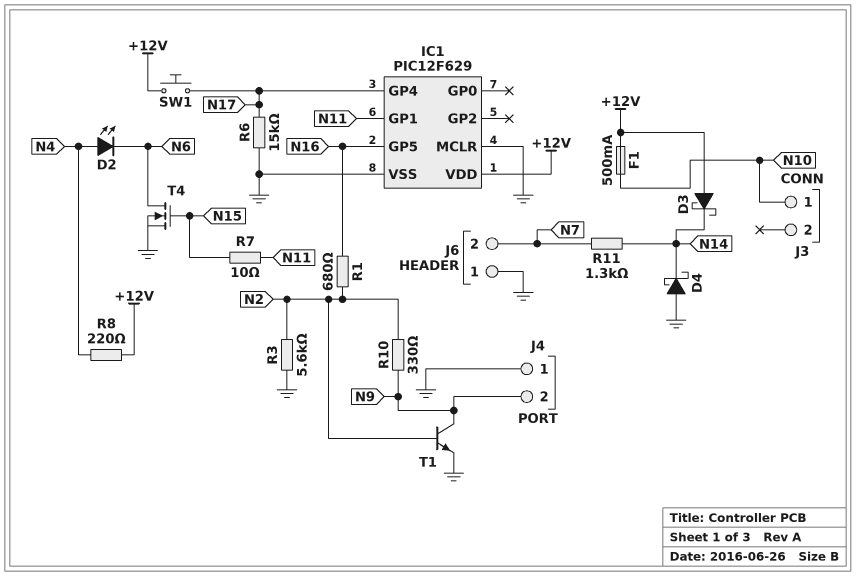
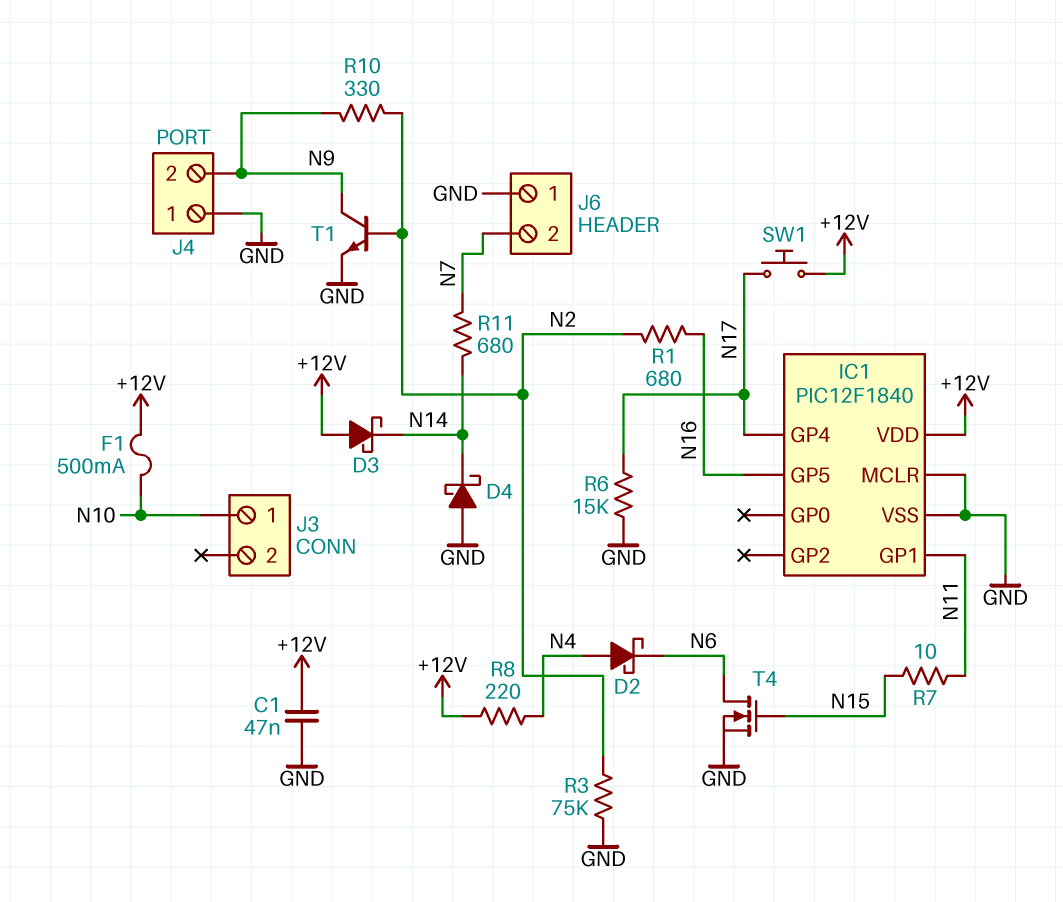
C1: none -> 47nF (+12V, GND)
D2: LED (A N4, K N6) -> schottky (A N4, K N6)
IC1: PIC12F629 -> PIC12F1840
R3: 5.6k (GND, N2) -> 75k (GND, N2)
R11: 1.3k (N7, N14) -> 680 (N7, N14)

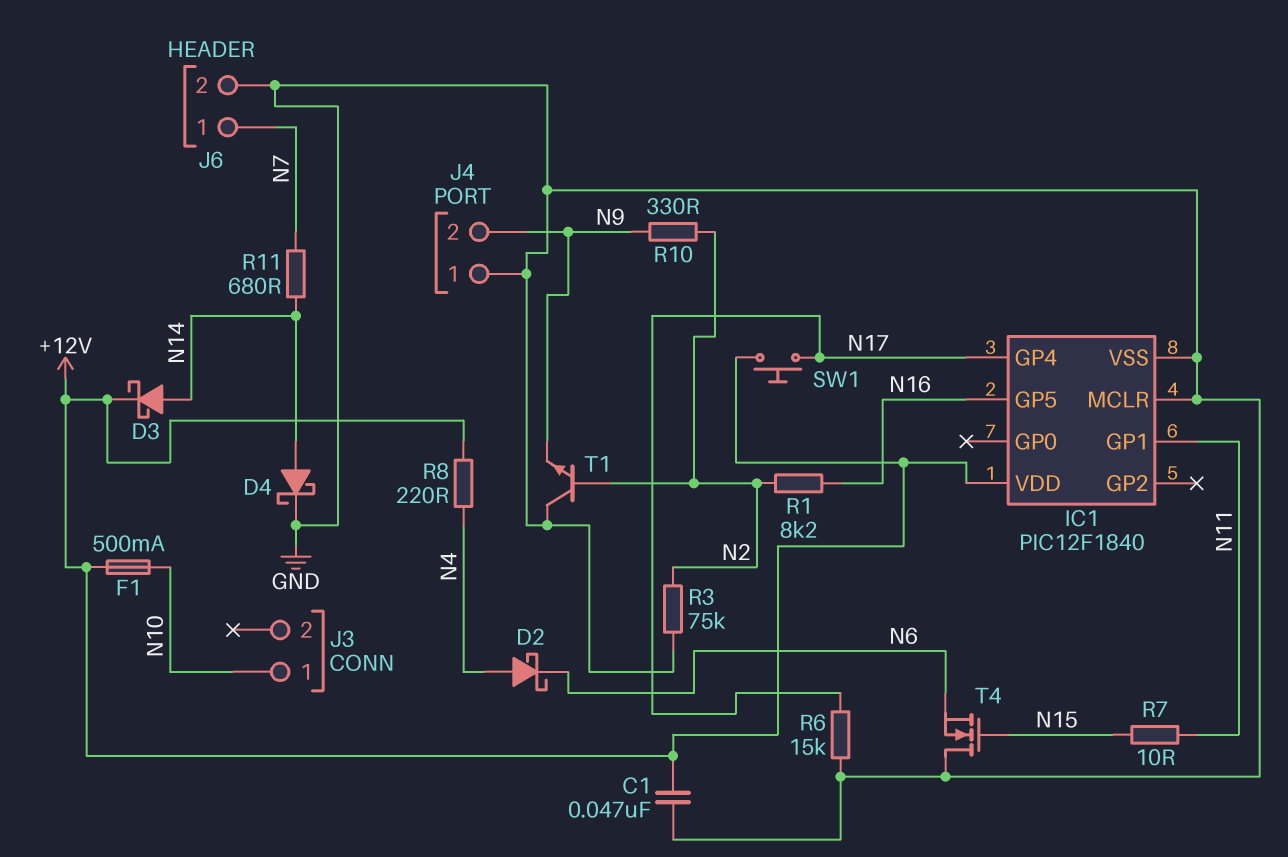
D3: schottky (A +12V, K N14) -> schottky (A N14, K +12V)
D4: schottky (A GND, K N14) -> schottky (A N14, K GND)
J6 pin 1: GND -> N7
J6 pin 2: N7 -> GND
R1: 680 (N2, N16) -> 8.2k (N2, N16)
T1: NPN (B N2, C N9, E GND) -> NPN (B N2, C GND, E N9)
T4: NMOS (G N15, D N6, S GND) -> NMOS (G N15, D GND, S N6)

